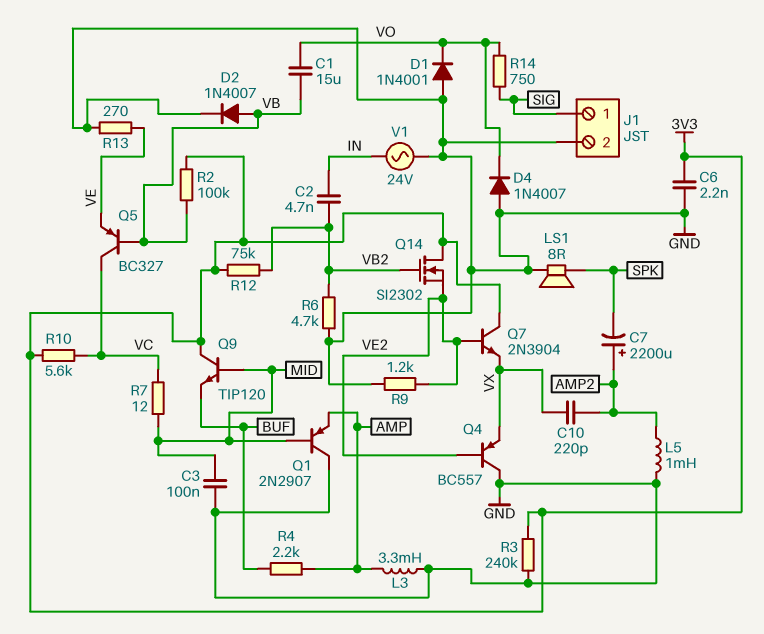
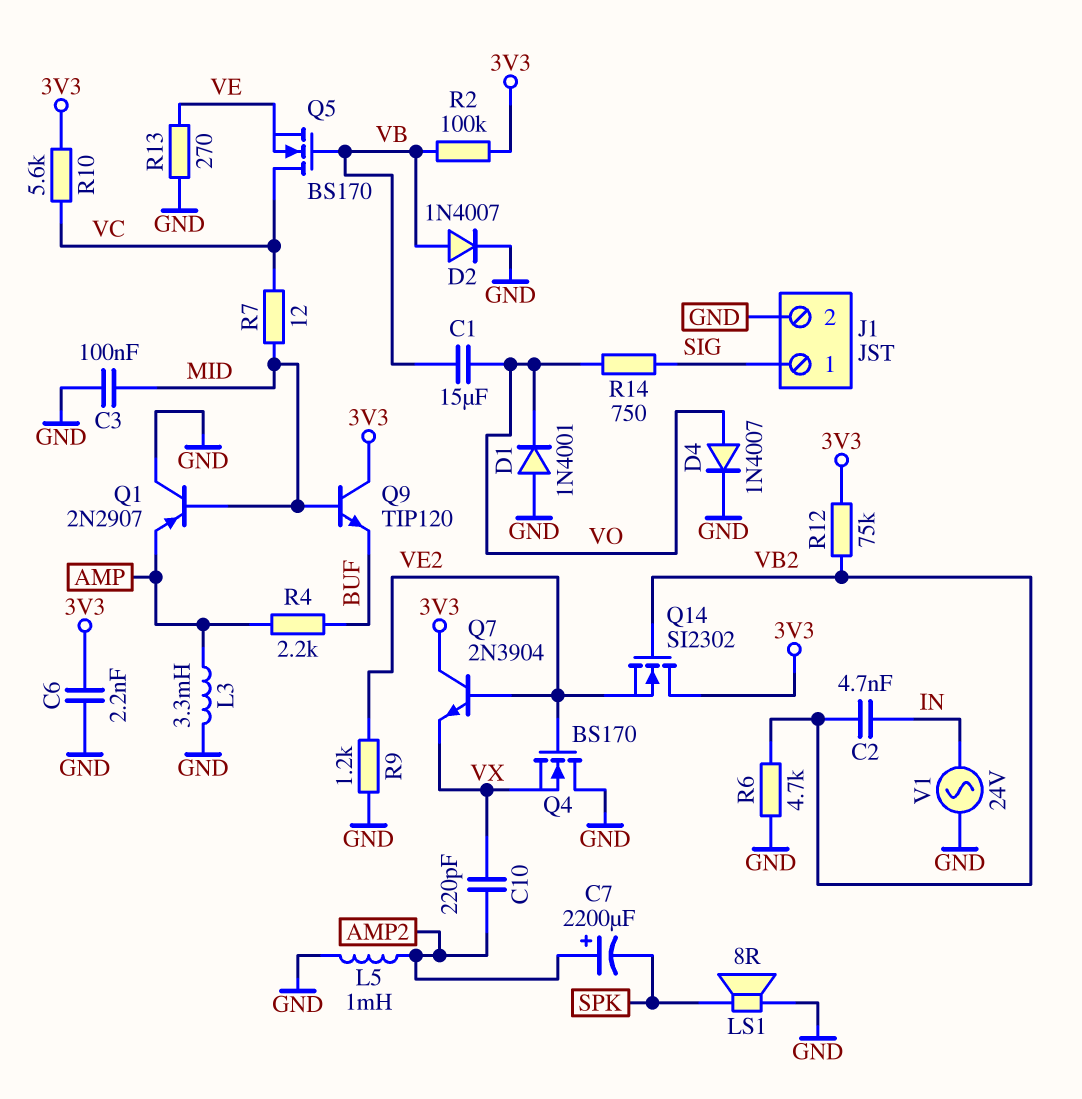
D4: diode 1N4007 (A GND, K VO) -> diode 1N4007 (A VO, K GND)
Q4: PNP BC557 (B VE2, C GND, E VX) -> NMOS BS170 (G VE2, D GND, S VX)
Q5: PNP BC327 (B VB, C VC, E VE) -> NMOS BS170 (G VB, D VC, S VE)
R3: 240k (3V3, GND) -> none

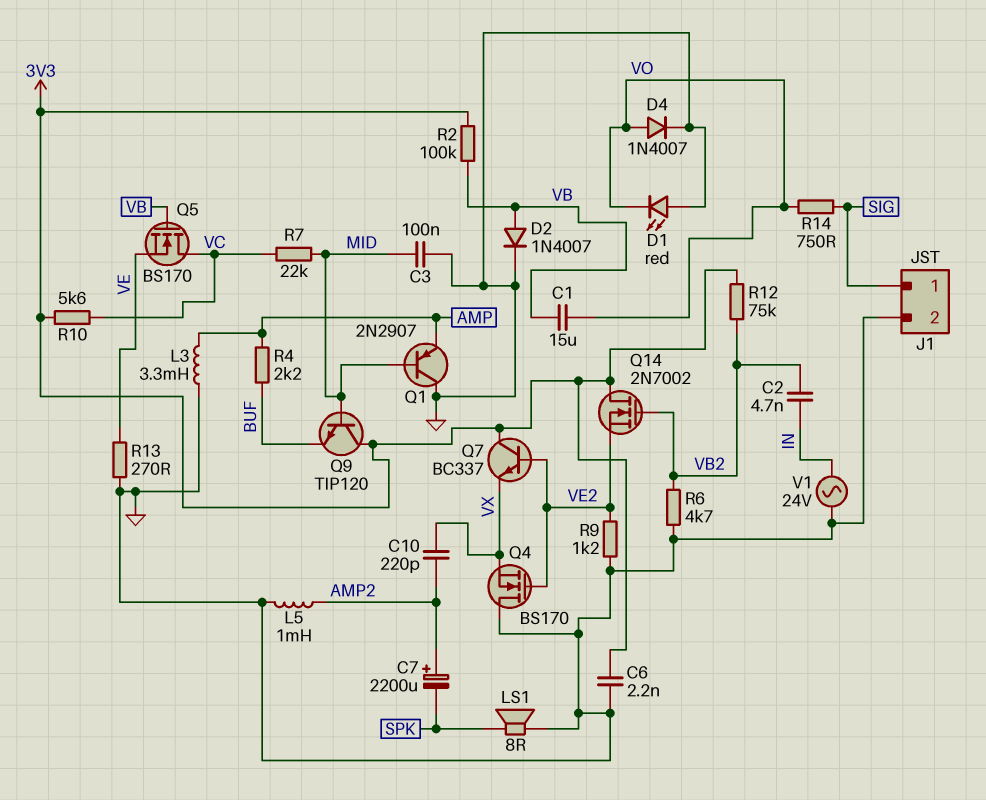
D1: diode 1N4001 (A GND, K VO) -> LED red (A GND, K VO)
Q7: NPN 2N3904 (B VE2, C 3V3, E VX) -> NPN BC337 (B VE2, C 3V3, E VX)
Q14: NMOS SI2302 (G VB2, D 3V3, S VE2) -> NMOS 2N7002 (G VB2, D 3V3, S VE2)
R7: 12 (MID, VC) -> 22k (MID, VC)

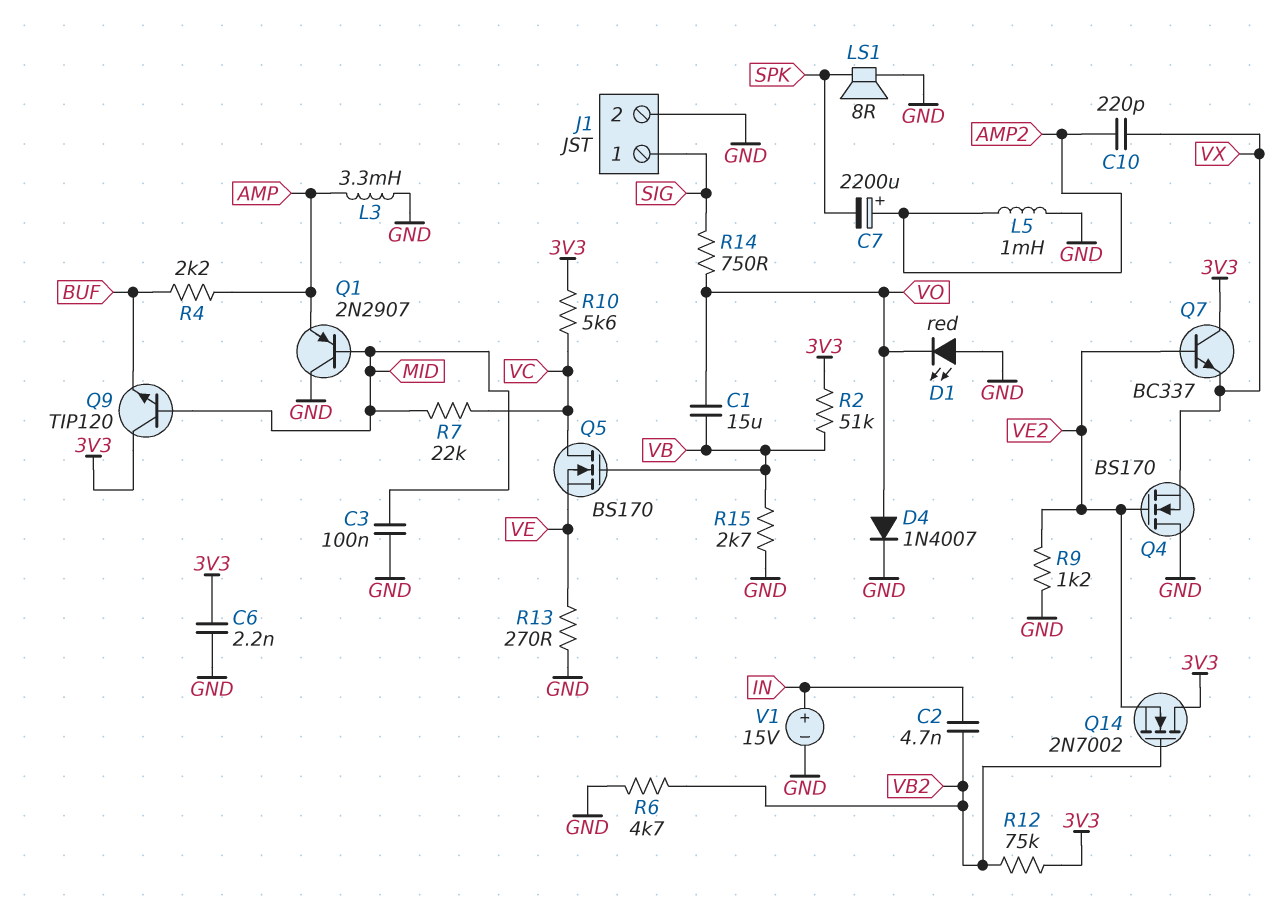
D2: diode 1N4007 (A VB, K GND) -> none
R2: 100k (3V3, VB) -> 51k (3V3, VB)
R15: none -> 2.7k (GND, VB)
V1: AC 24V (GND, IN) -> 15V (plus IN, minus GND)

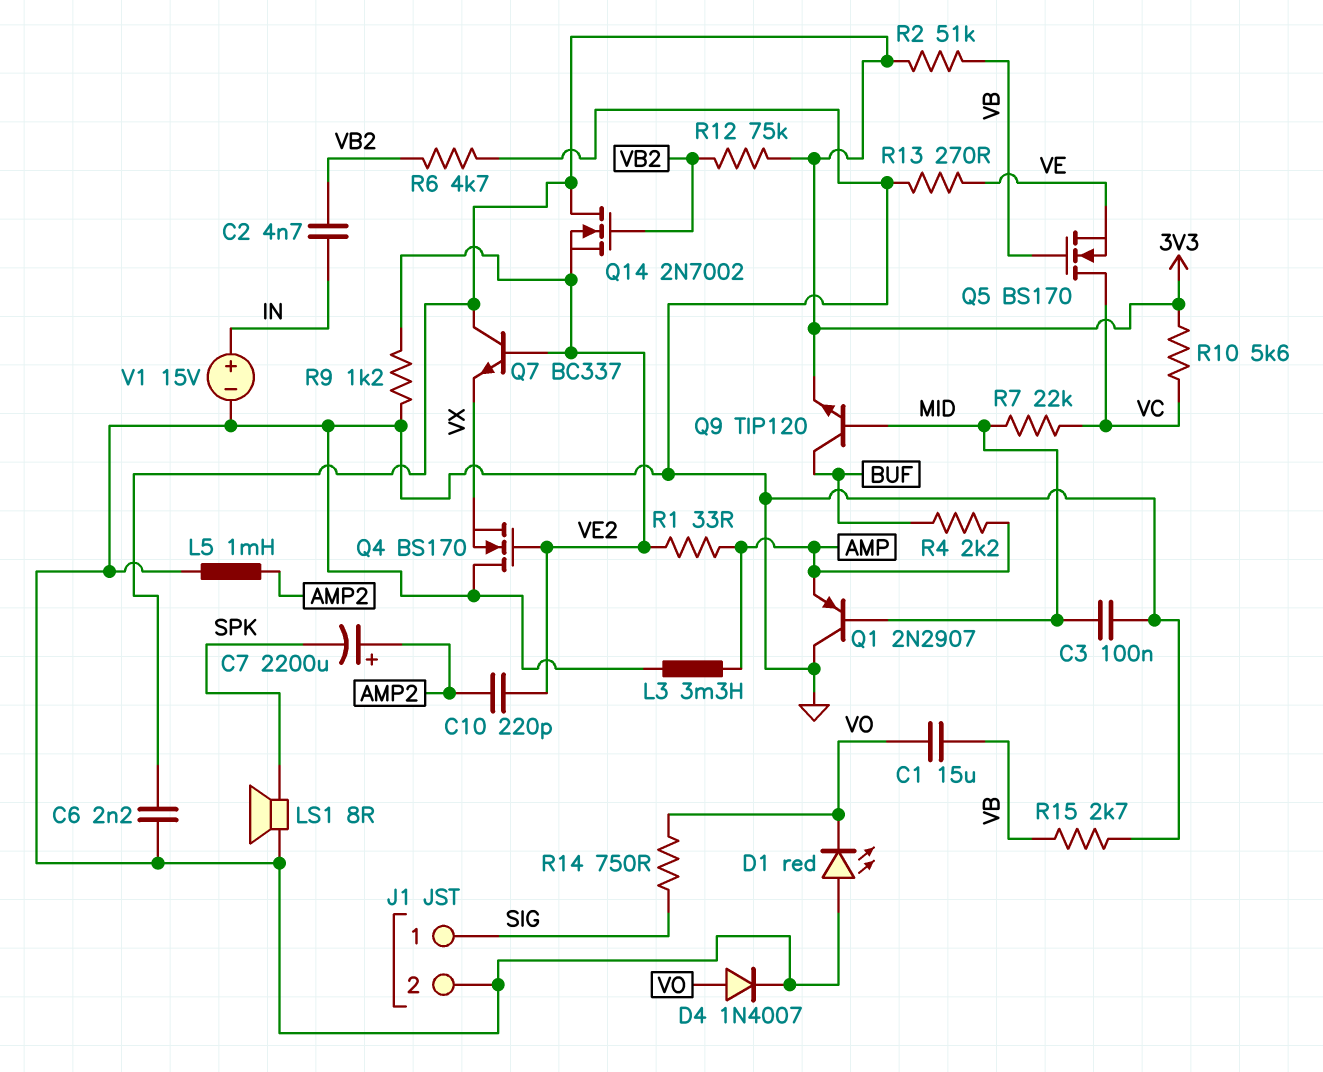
C10: 220pF (AMP2, VX) -> 220pF (AMP2, VE2)
Q9: NPN TIP120 (B MID, C 3V3, E BUF) -> NPN TIP120 (B MID, C BUF, E 3V3)
R1: none -> 33 (AMP, VE2)

